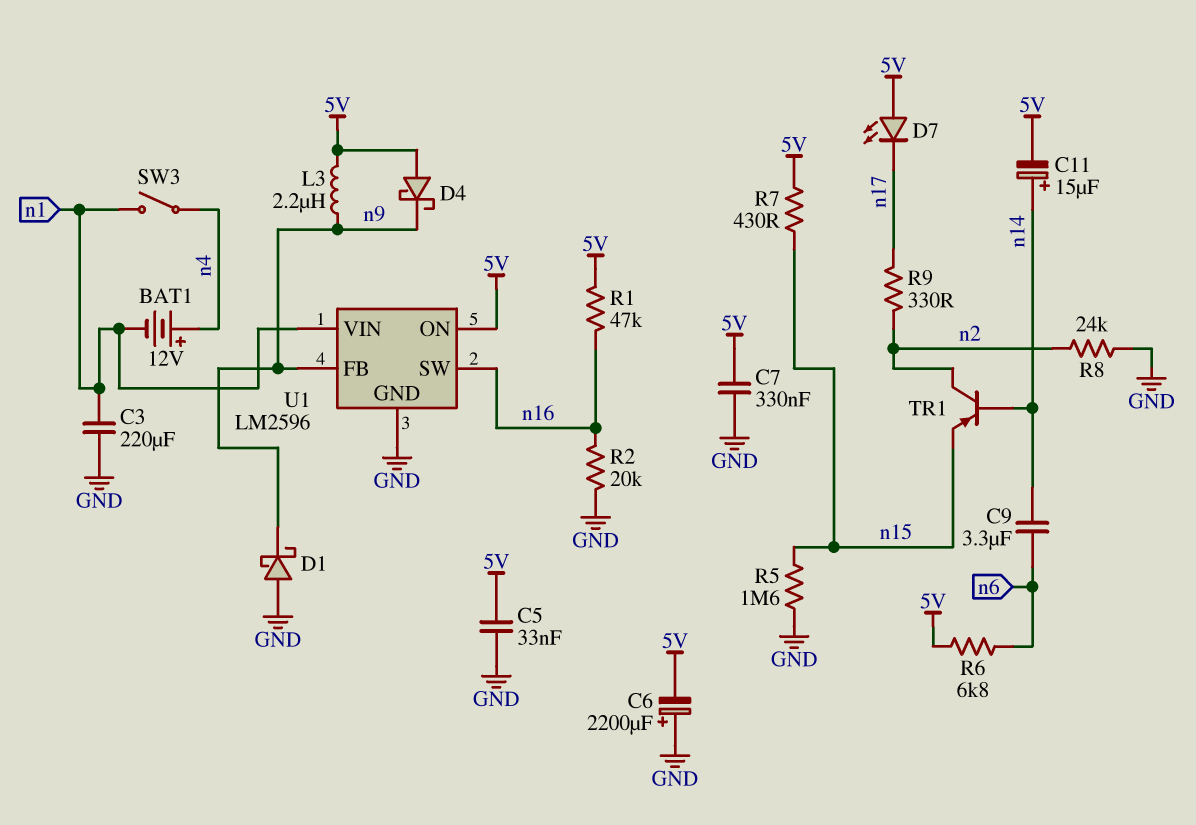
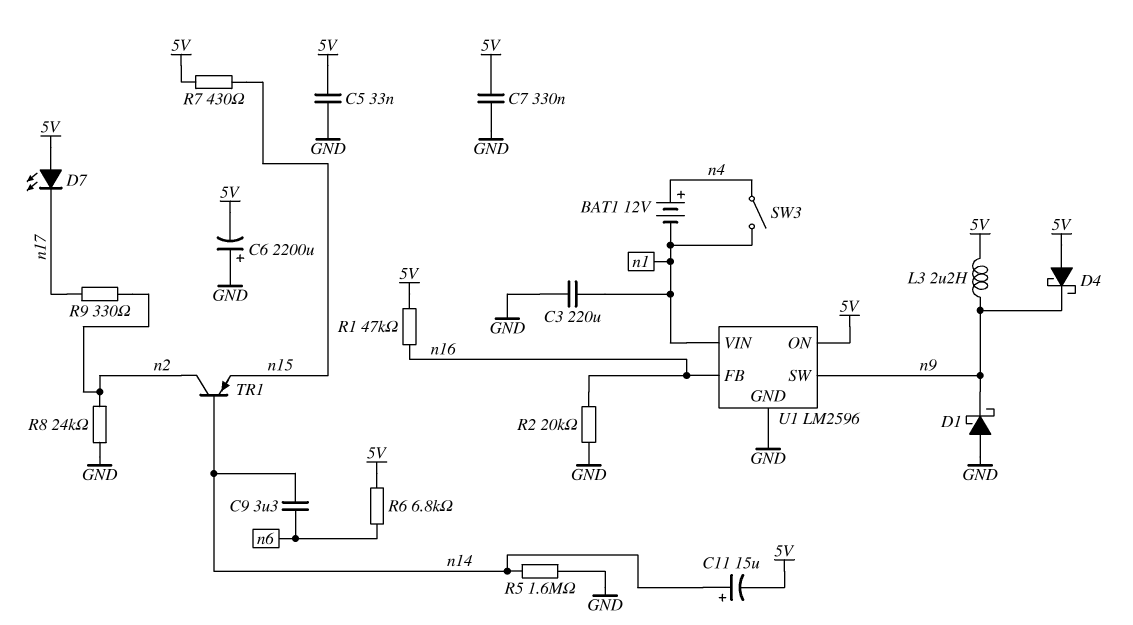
R5: 1.6M (GND, n15) -> 1.6M (GND, n14)
U1 pin FB: n9 -> n16
U1 pin SW: n16 -> n9

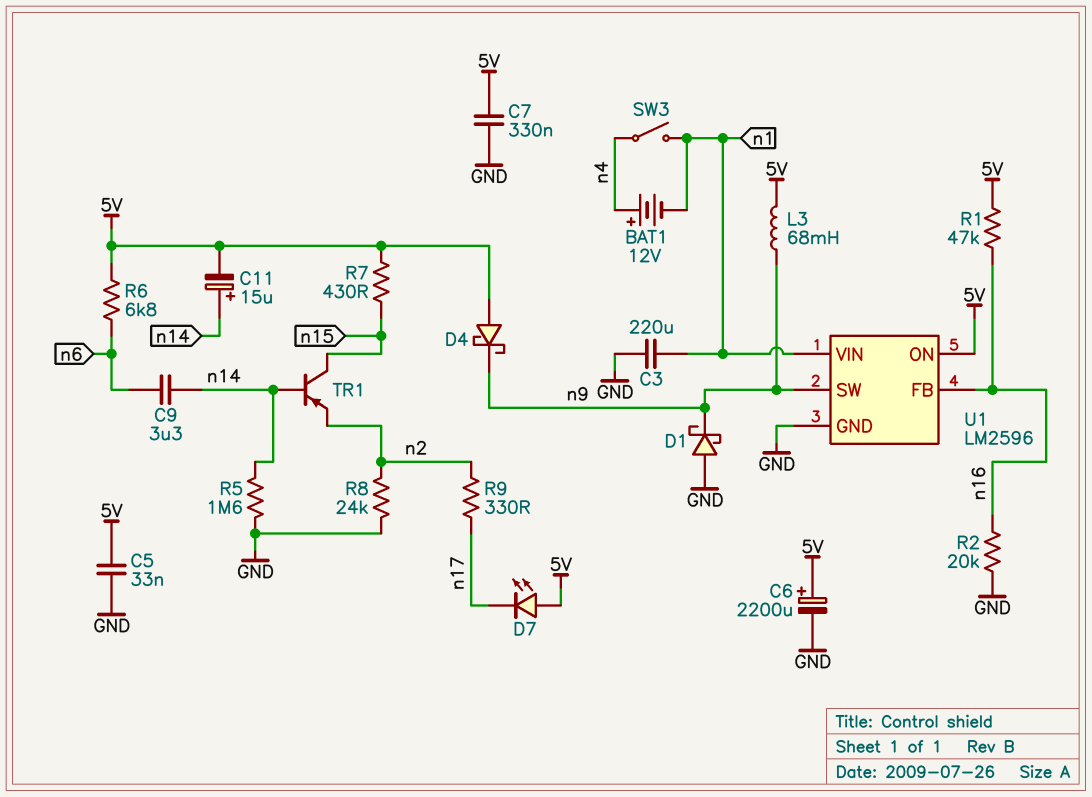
C6: 2200uF (plus GND, minus 5V) -> 2200uF (plus 5V, minus GND)
L3: 2.2uH (5V, n9) -> 68mH (5V, n9)
TR1: PNP (B n14, C n2, E n15) -> PNP (B n14, C n15, E n2)

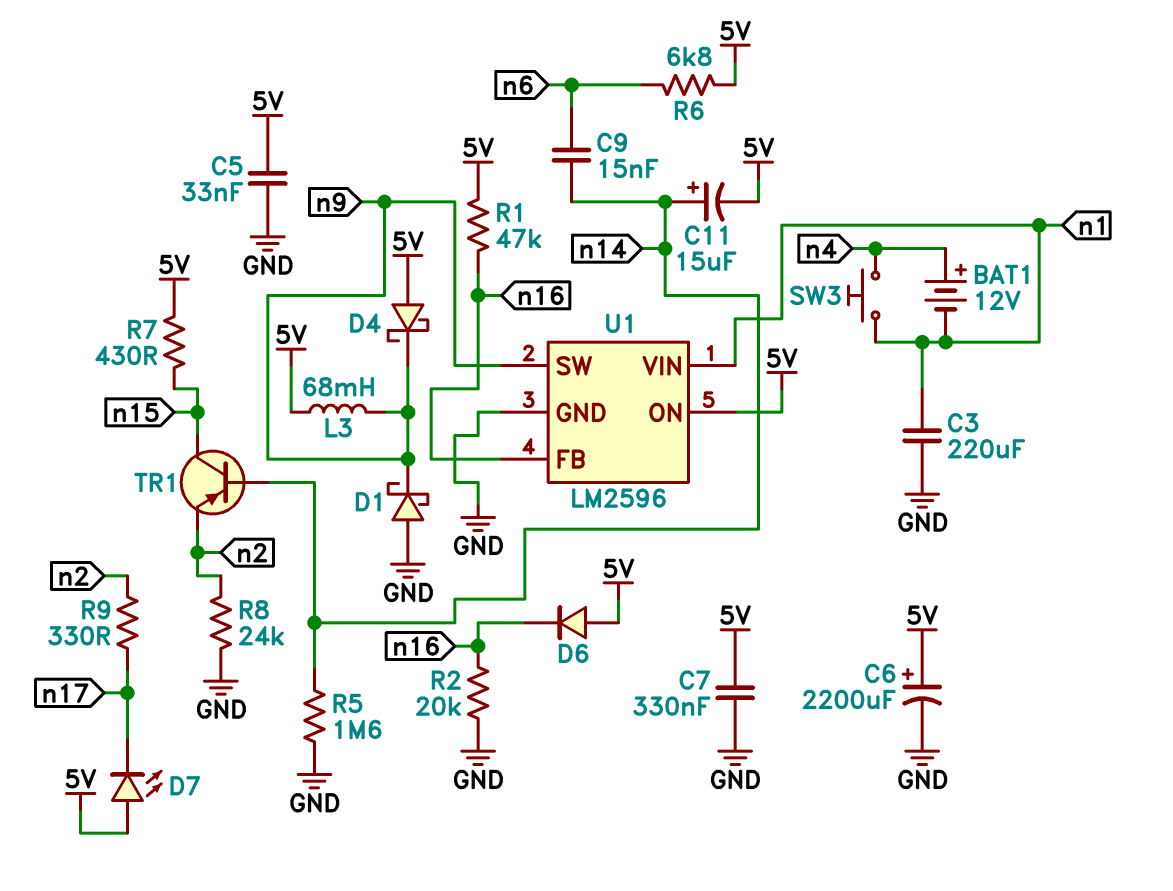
C9: 3.3uF (n6, n14) -> 15nF (n6, n14)
D6: none -> diode (A 5V, K n16)
SW3: switch (n1, n4) -> button (n1, n4)

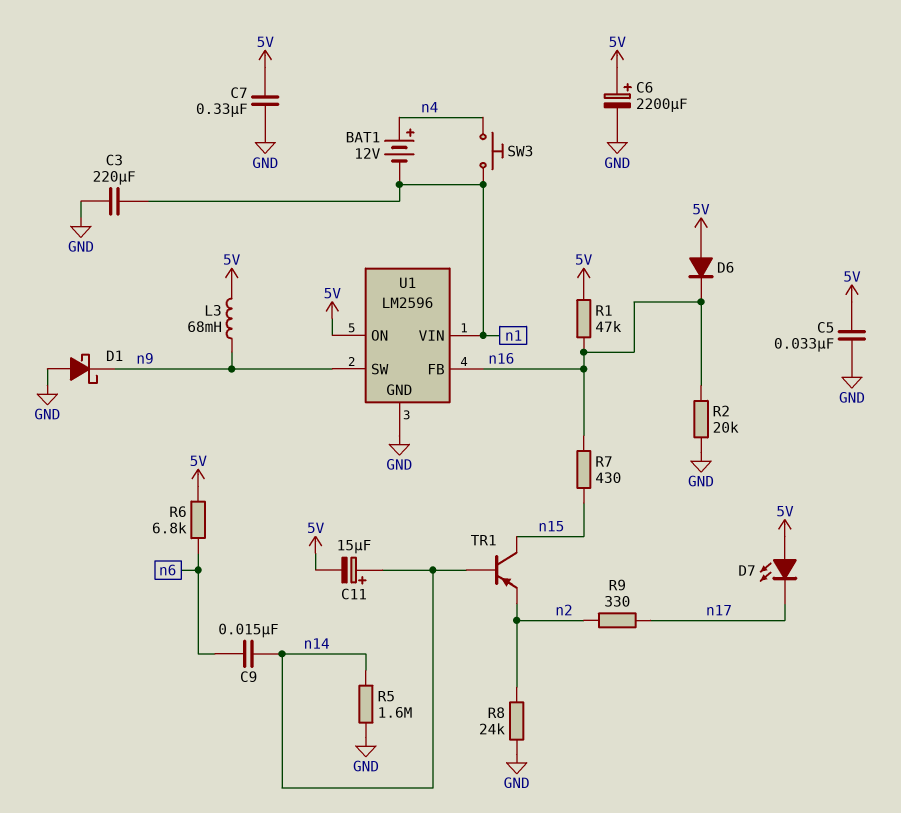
D4: schottky (A 5V, K n9) -> none
R7: 430 (5V, n15) -> 430 (n15, n16)

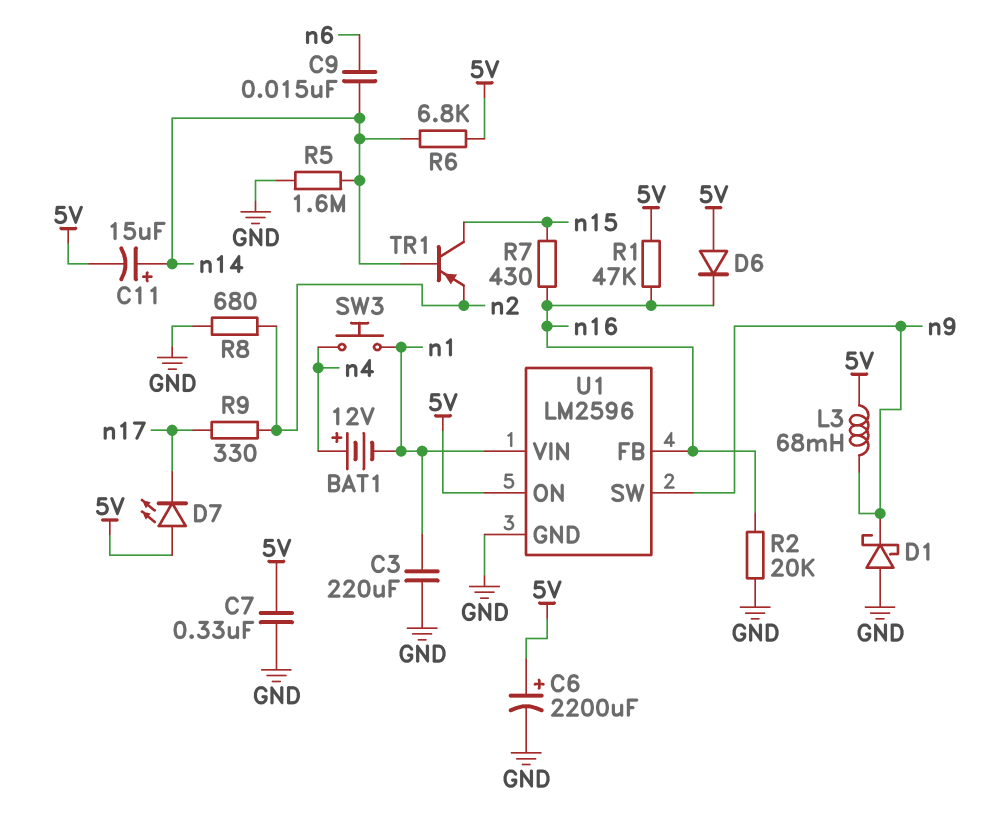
C5: 33nF (5V, GND) -> none
R6: 6.8k (5V, n6) -> 6.8k (5V, n14)
R8: 24k (GND, n2) -> 680 (GND, n2)

